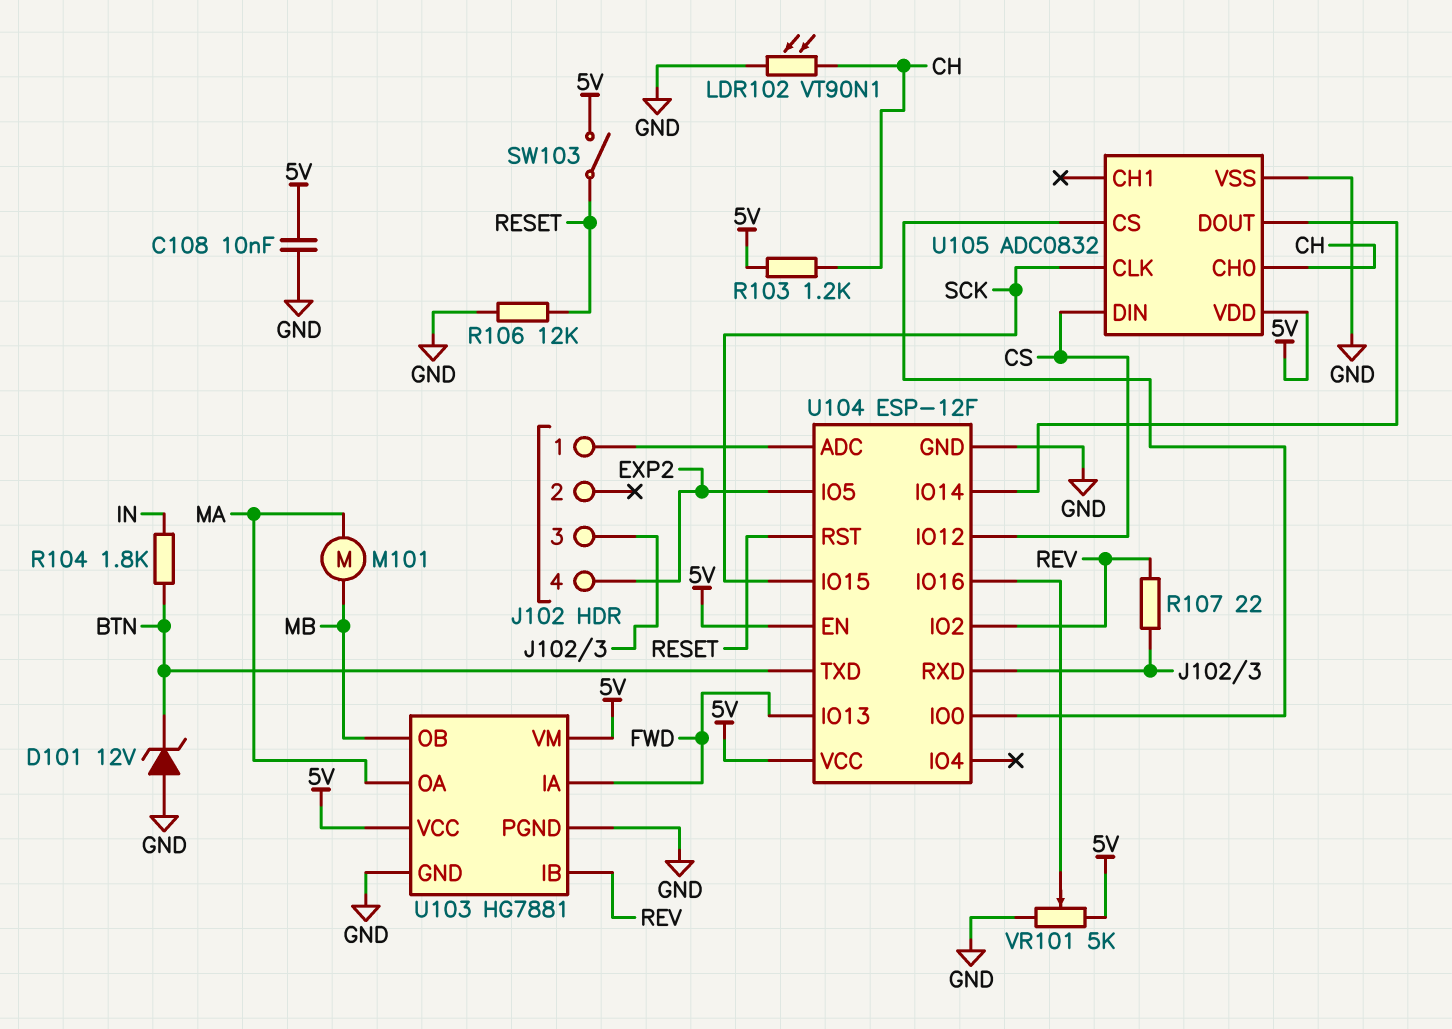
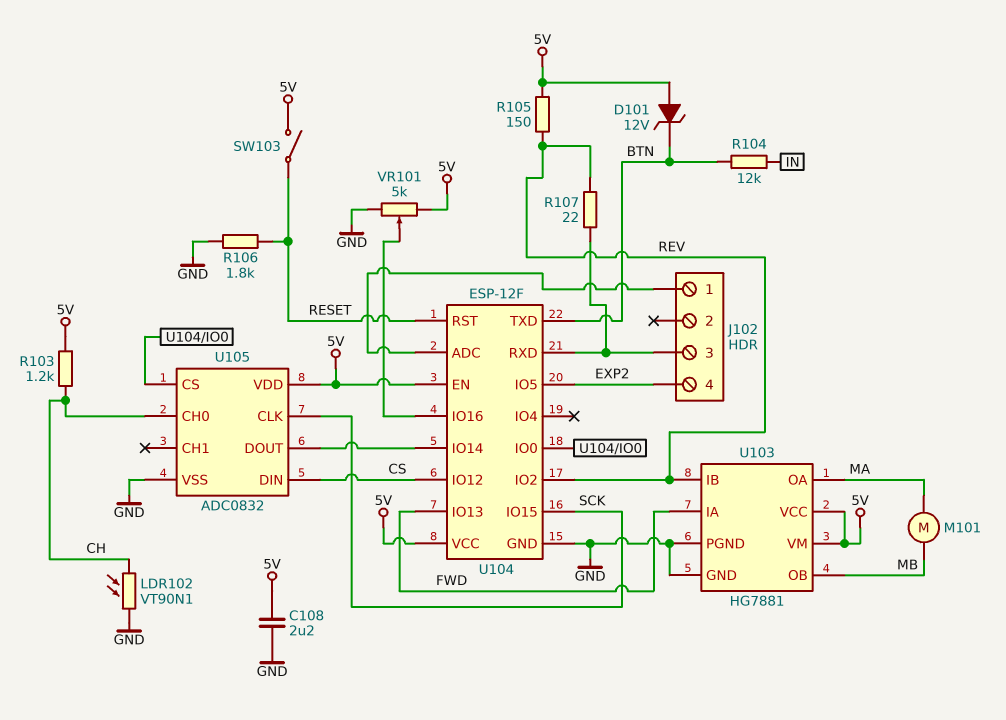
C108: 10nF (5V, GND) -> 2.2uF (5V, GND)
D101: zener 12V (A GND, K BTN) -> zener 12V (A 5V, K BTN)
R104: 1.8k (BTN, IN) -> 12k (BTN, IN)
R105: none -> 150 (5V, REV)
R106: 12k (GND, RESET) -> 1.8k (GND, RESET)

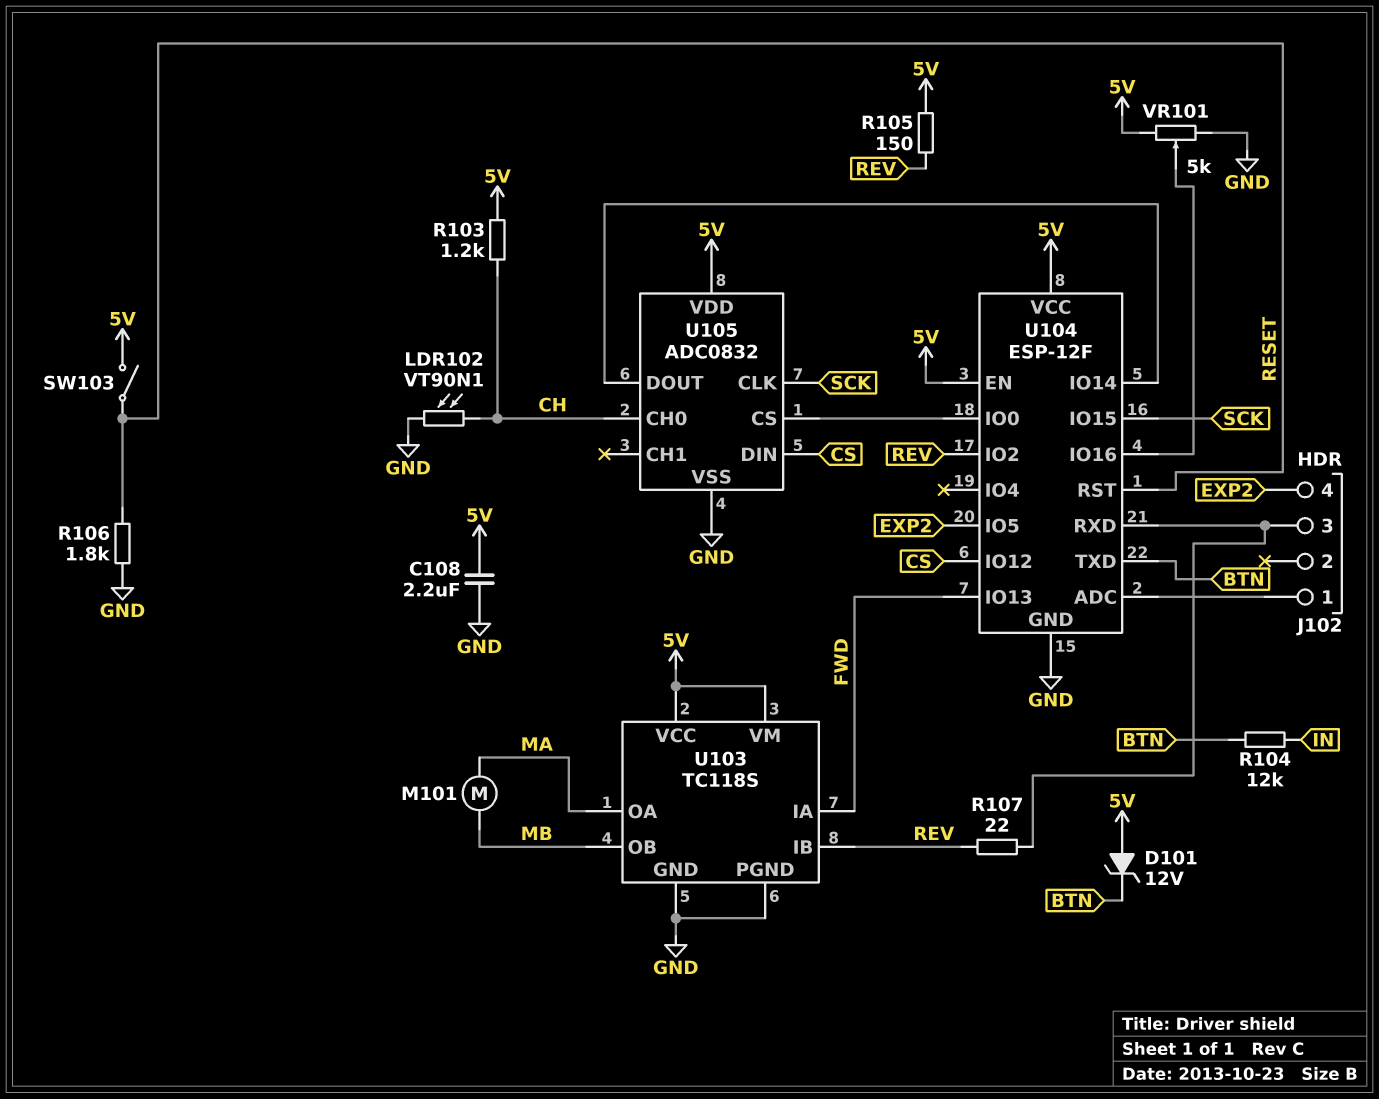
U103: HG7881 -> TC118S

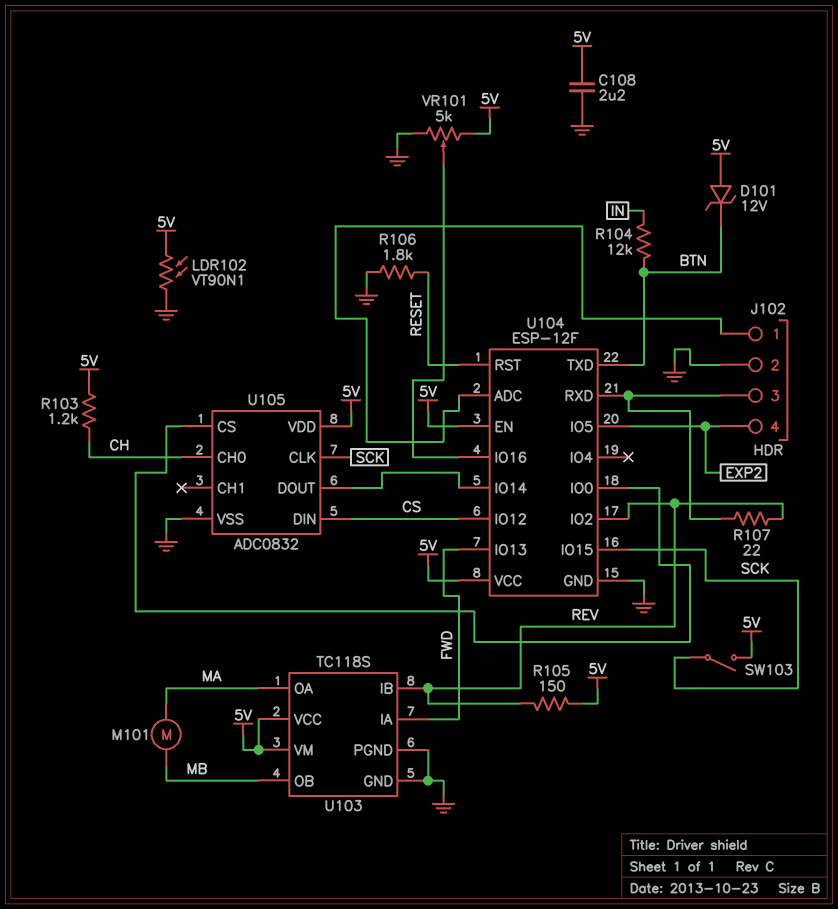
J102 pin 2: none -> GND
LDR102: VT90N1 (CH, GND) -> VT90N1 (5V, GND)
SW103: switch (5V, RESET) -> switch (5V, SCK)

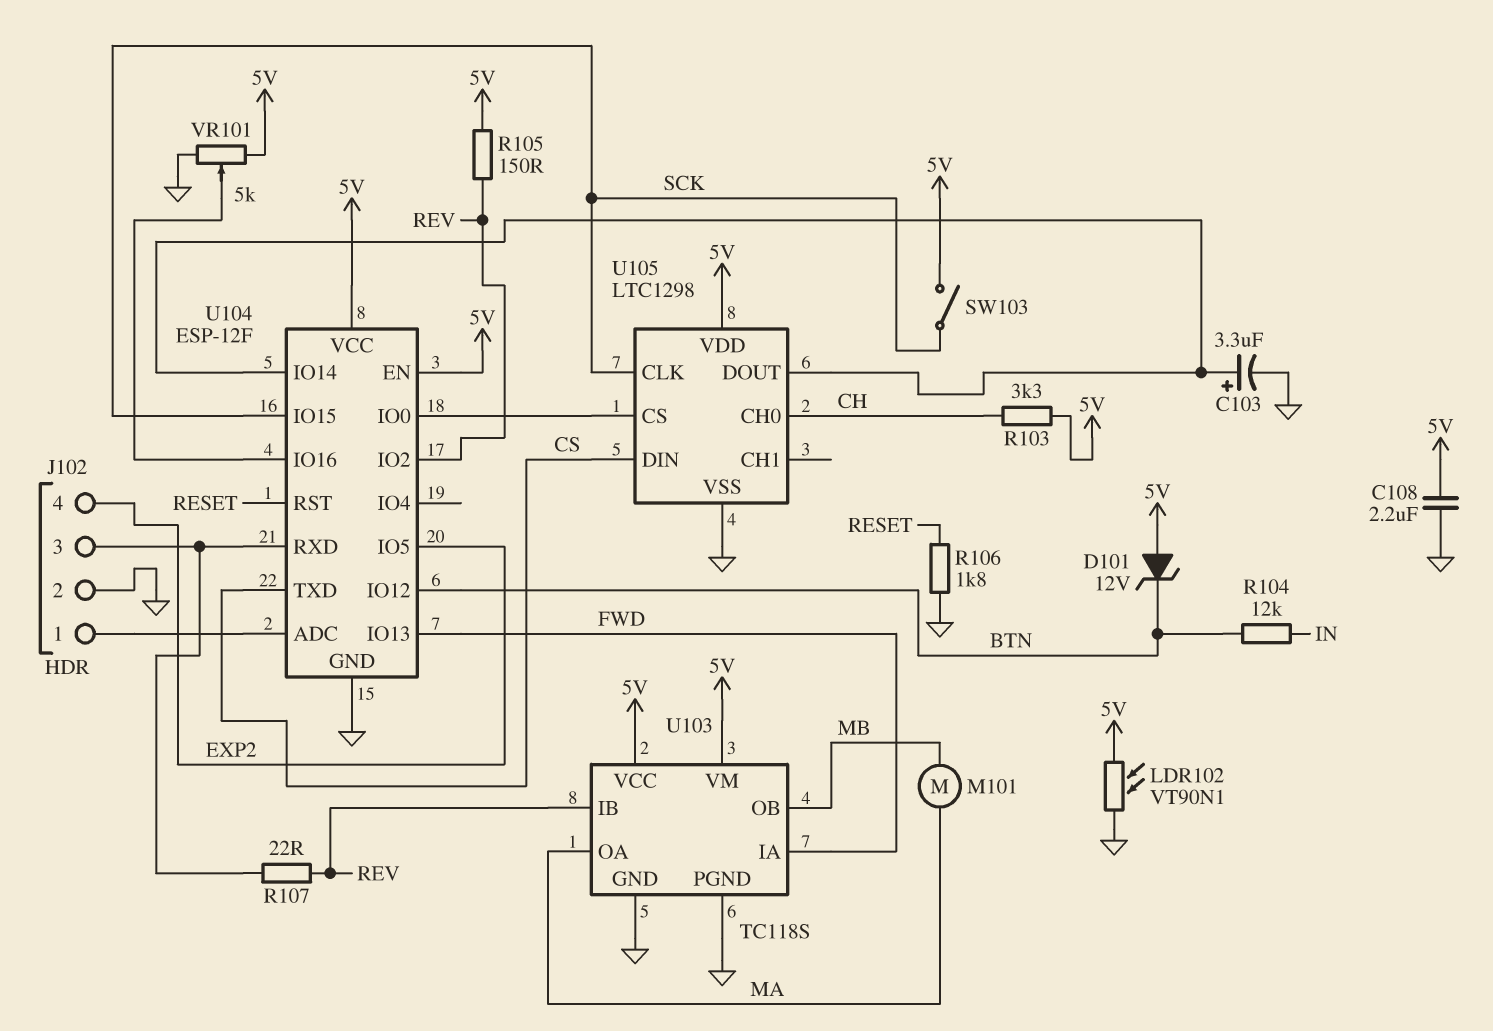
C103: none -> 3.3uF (plus U104/IO14, minus GND)
R103: 1.2k (5V, CH) -> 3.3k (5V, CH)
U104 pin IO12: CS -> BTN
U104 pin TXD: BTN -> CS
U105: ADC0832 -> LTC1298

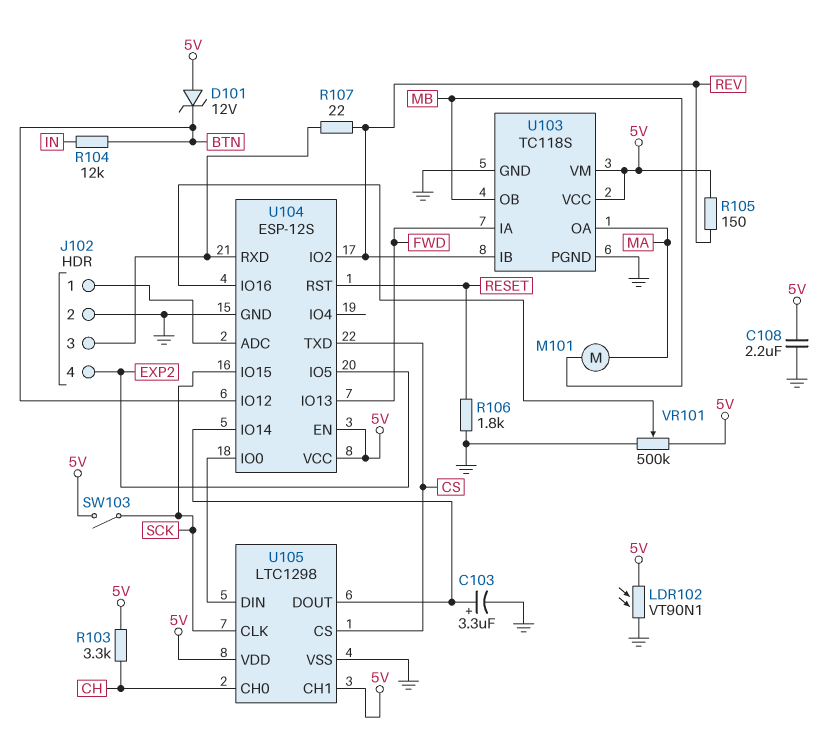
U104: ESP-12F -> ESP-12S
U105 pin CH1: none -> 5V
U105 pin CS: U104/IO0 -> CS
U105 pin DIN: CS -> U104/IO0
VR101: 5k (5V, GND, wiper U104/IO16) -> 500k (5V, GND, wiper U104/IO16)

